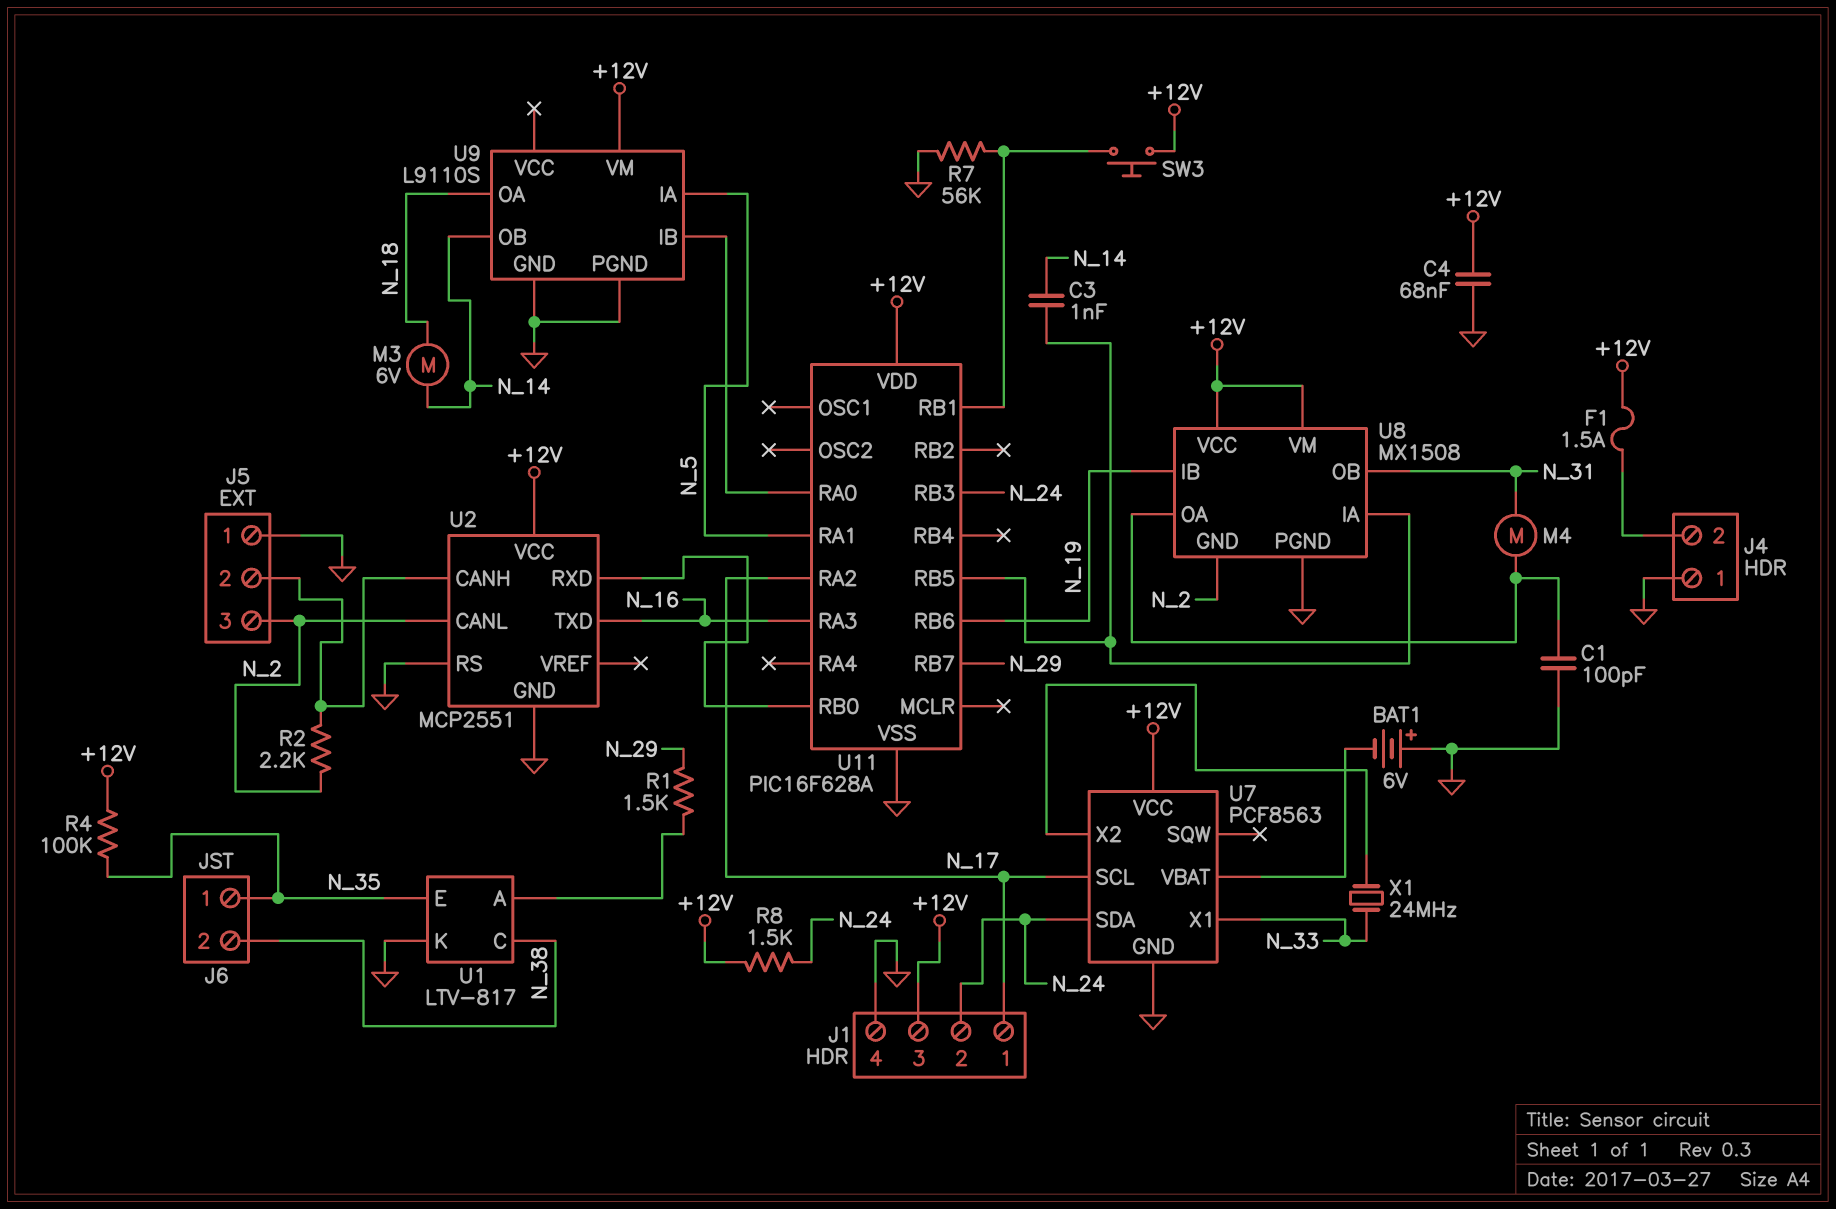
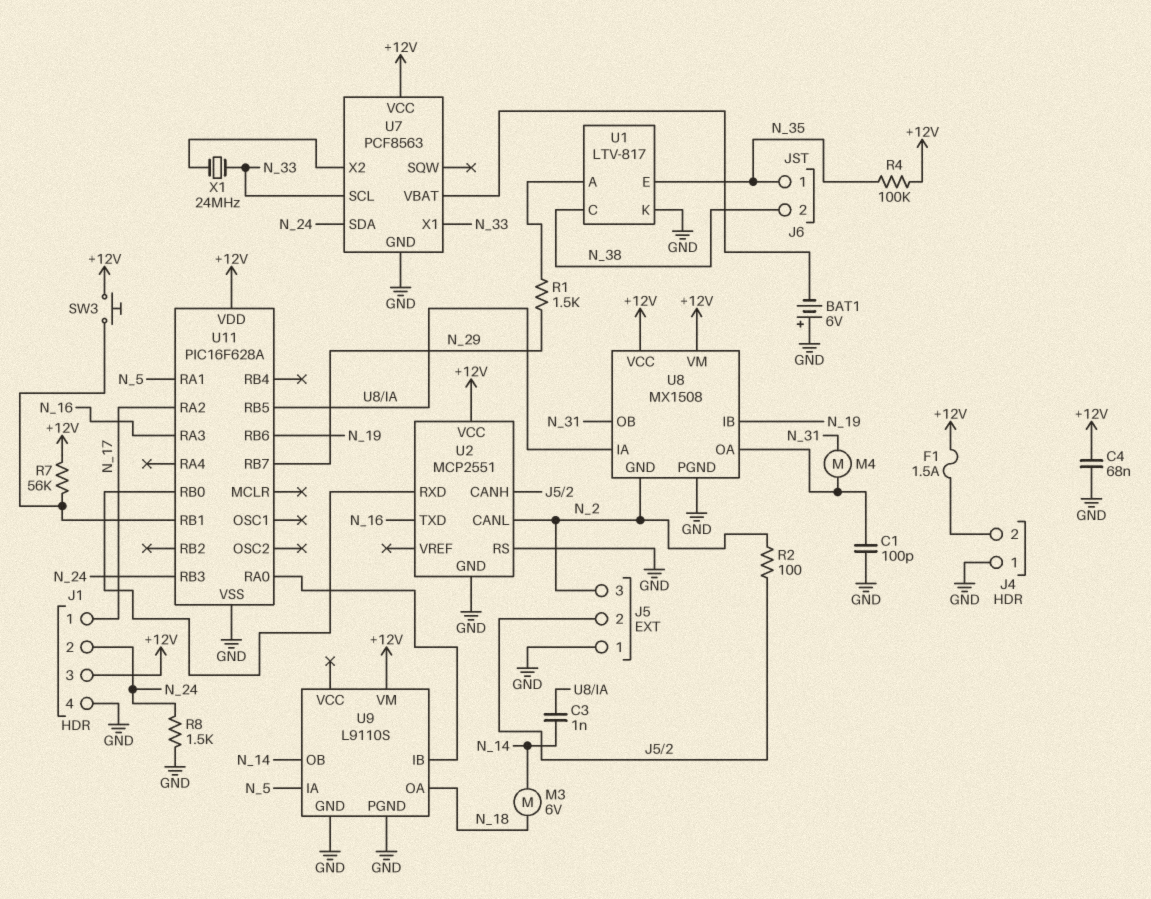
R2: 2.2k (J5/2, N_2) -> 100 (J5/2, N_2)
R7: 56k (GND, U11/RB1) -> 56k (+12V, U11/RB1)
R8: 1.5k (+12V, N_24) -> 1.5k (GND, N_24)
U7 pin SCL: N_17 -> N_33

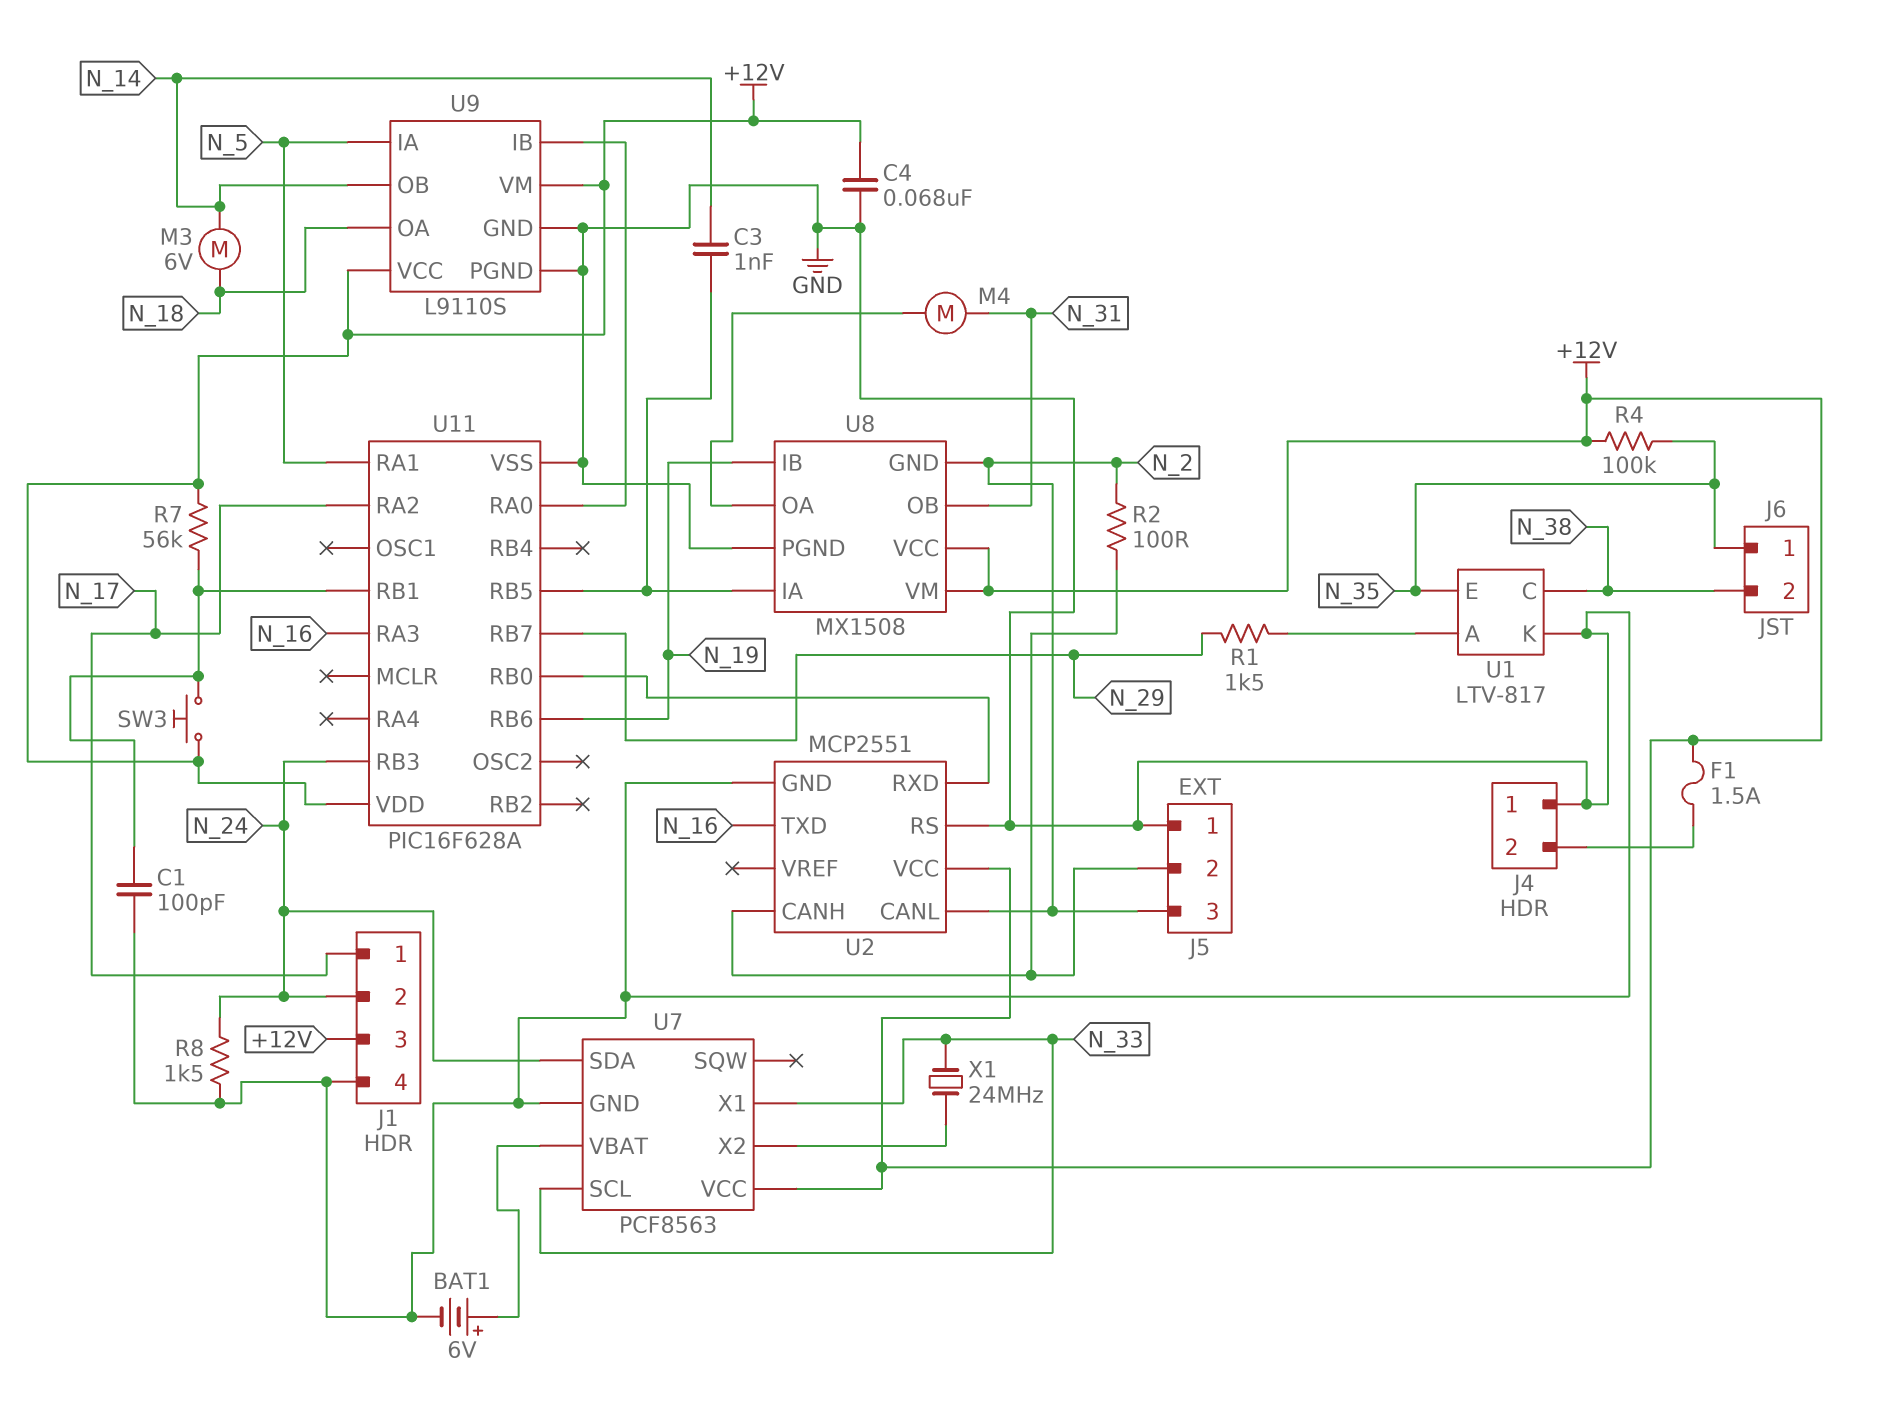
BAT1: 6V (plus GND, minus U7/VBAT) -> 6V (plus U7/VBAT, minus GND)
C1: 100pF (GND, U8/OA) -> 100pF (GND, U11/RB1)
U9 pin VCC: none -> +12V

